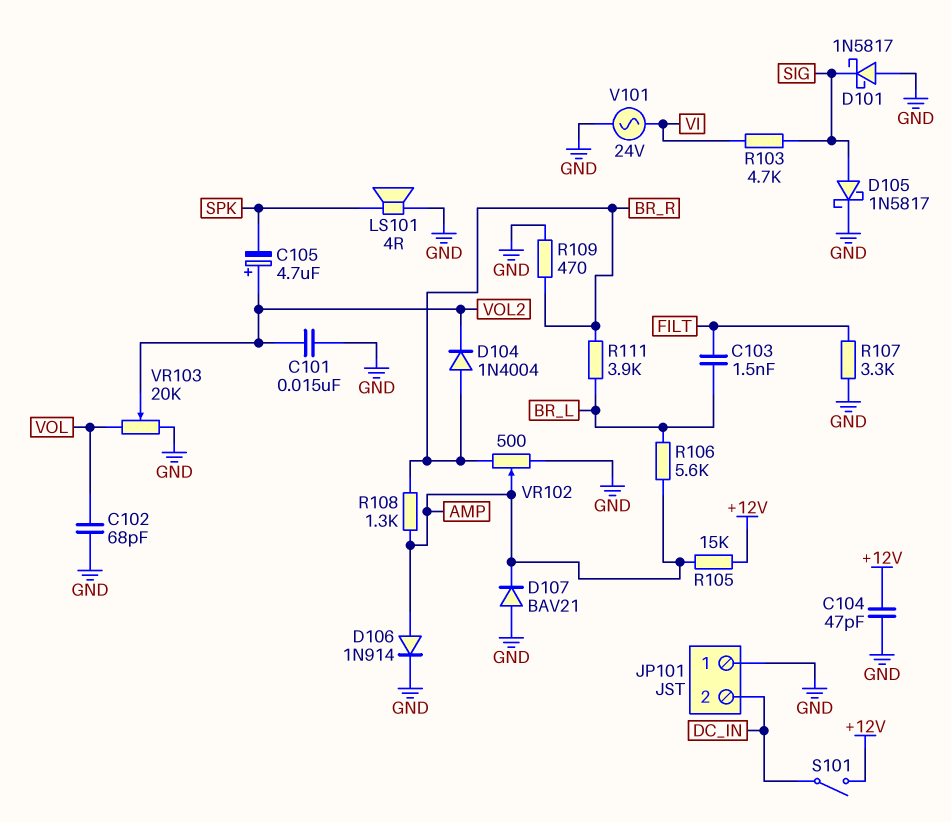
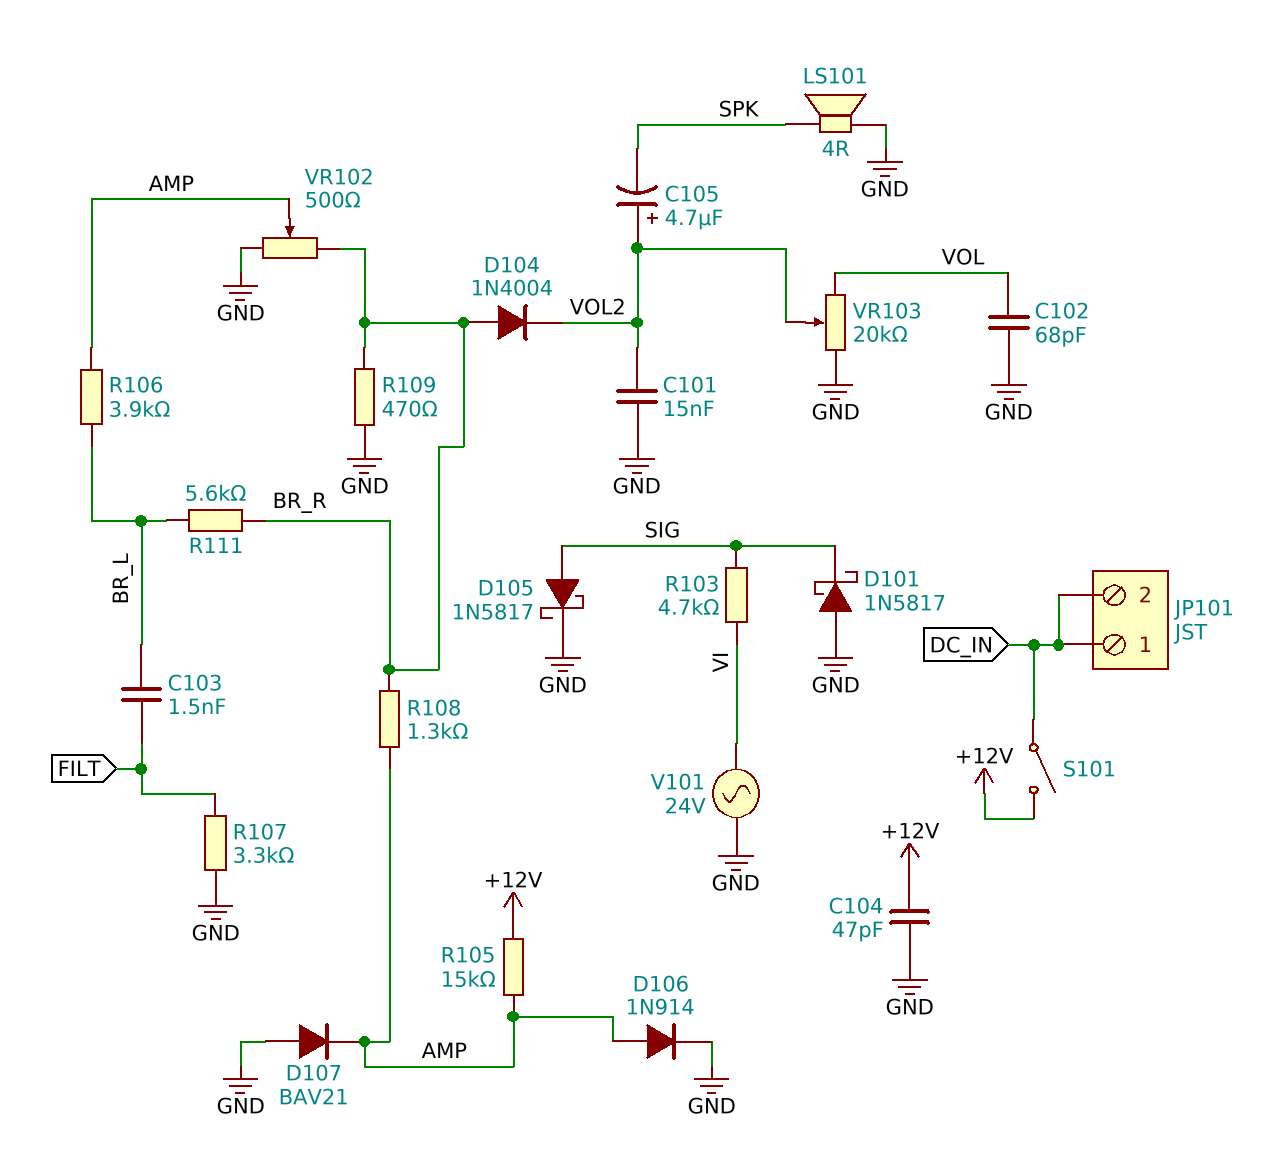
JP101 pin 1: GND -> DC_IN
R106: 5.6k (AMP, BR_L) -> 3.9k (AMP, BR_L)
R111: 3.9k (BR_L, BR_R) -> 5.6k (BR_L, BR_R)

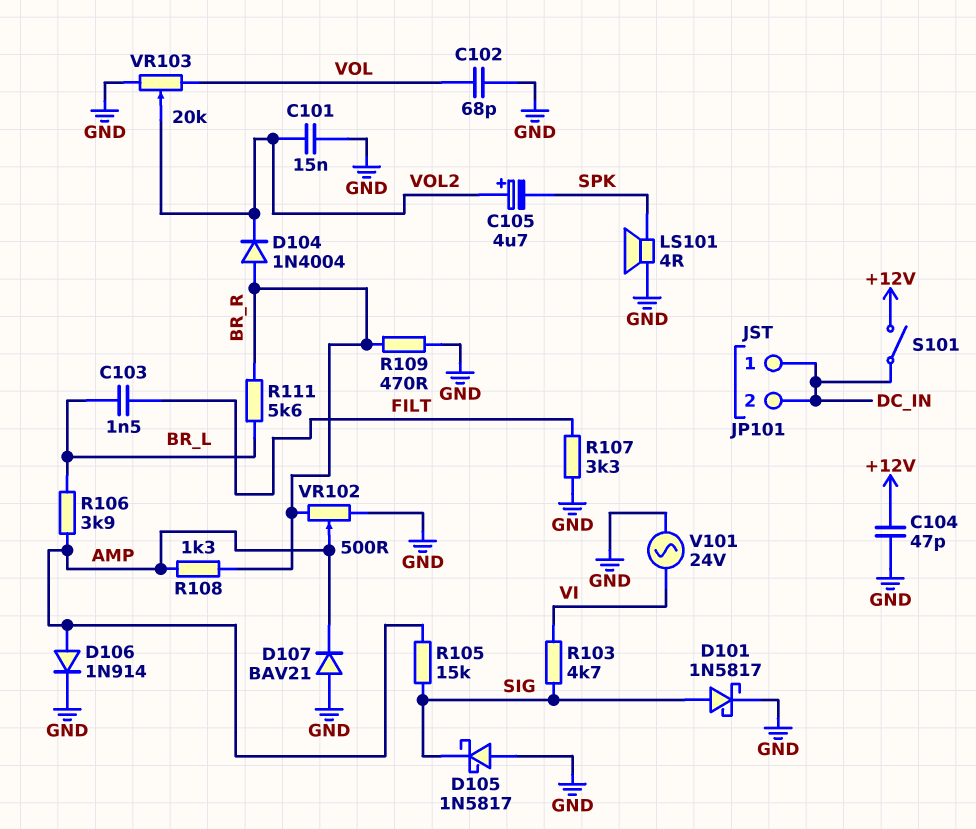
D101: schottky 1N5817 (A GND, K SIG) -> schottky 1N5817 (A SIG, K GND)
D105: schottky 1N5817 (A SIG, K GND) -> schottky 1N5817 (A GND, K SIG)
R105: 15k (+12V, AMP) -> 15k (AMP, SIG)

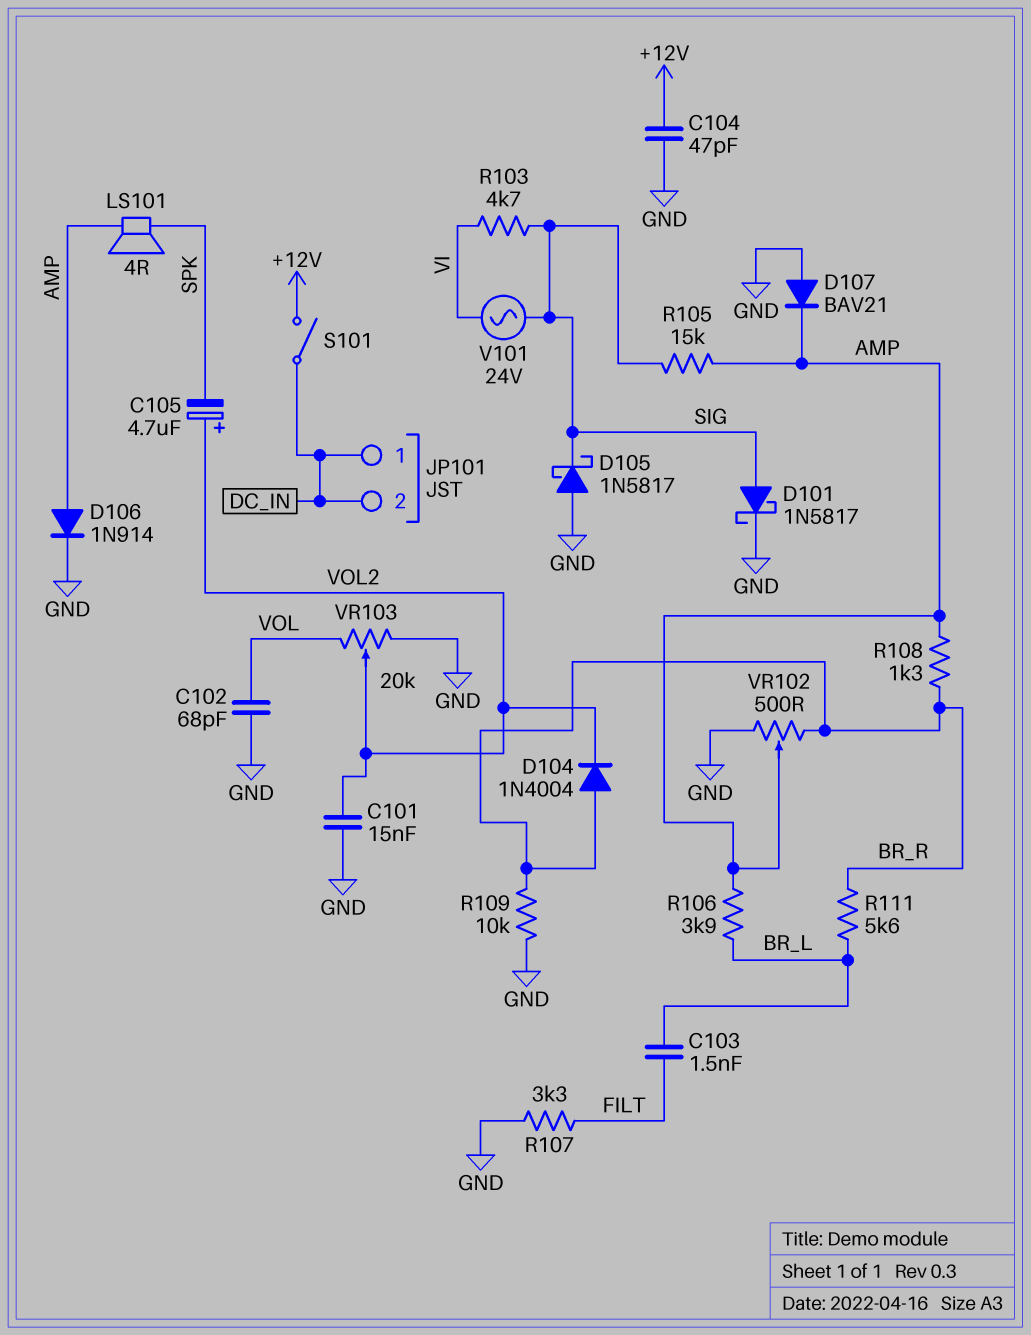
LS101: speaker 4R (GND, SPK) -> speaker 4R (AMP, SPK)
R109: 470 (BR_R, GND) -> 10k (BR_R, GND)
V101: AC 24V (GND, VI) -> AC 24V (SIG, VI)

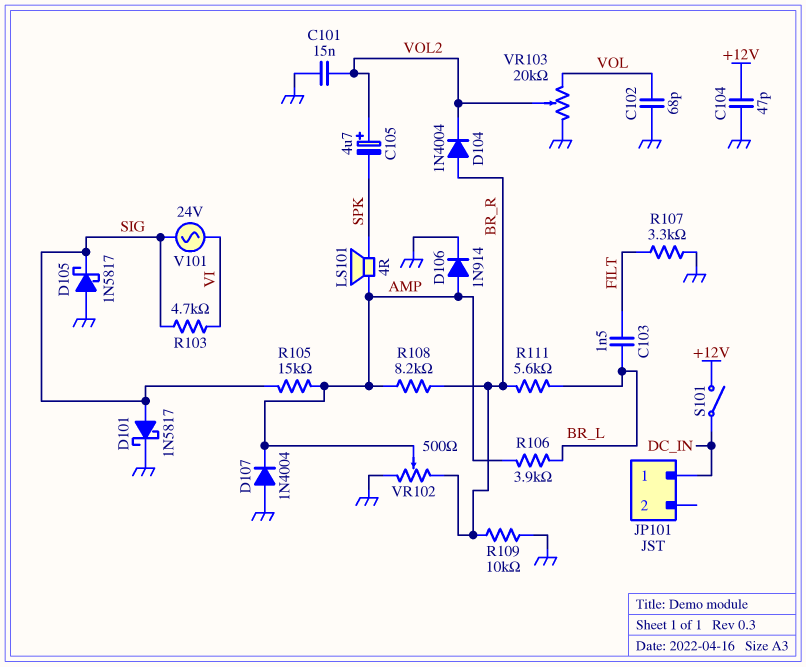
D107: diode BAV21 (A GND, K AMP) -> diode 1N4004 (A GND, K AMP)
JP101 pin 2: DC_IN -> none
R108: 1.3k (AMP, BR_R) -> 8.2k (AMP, BR_R)

